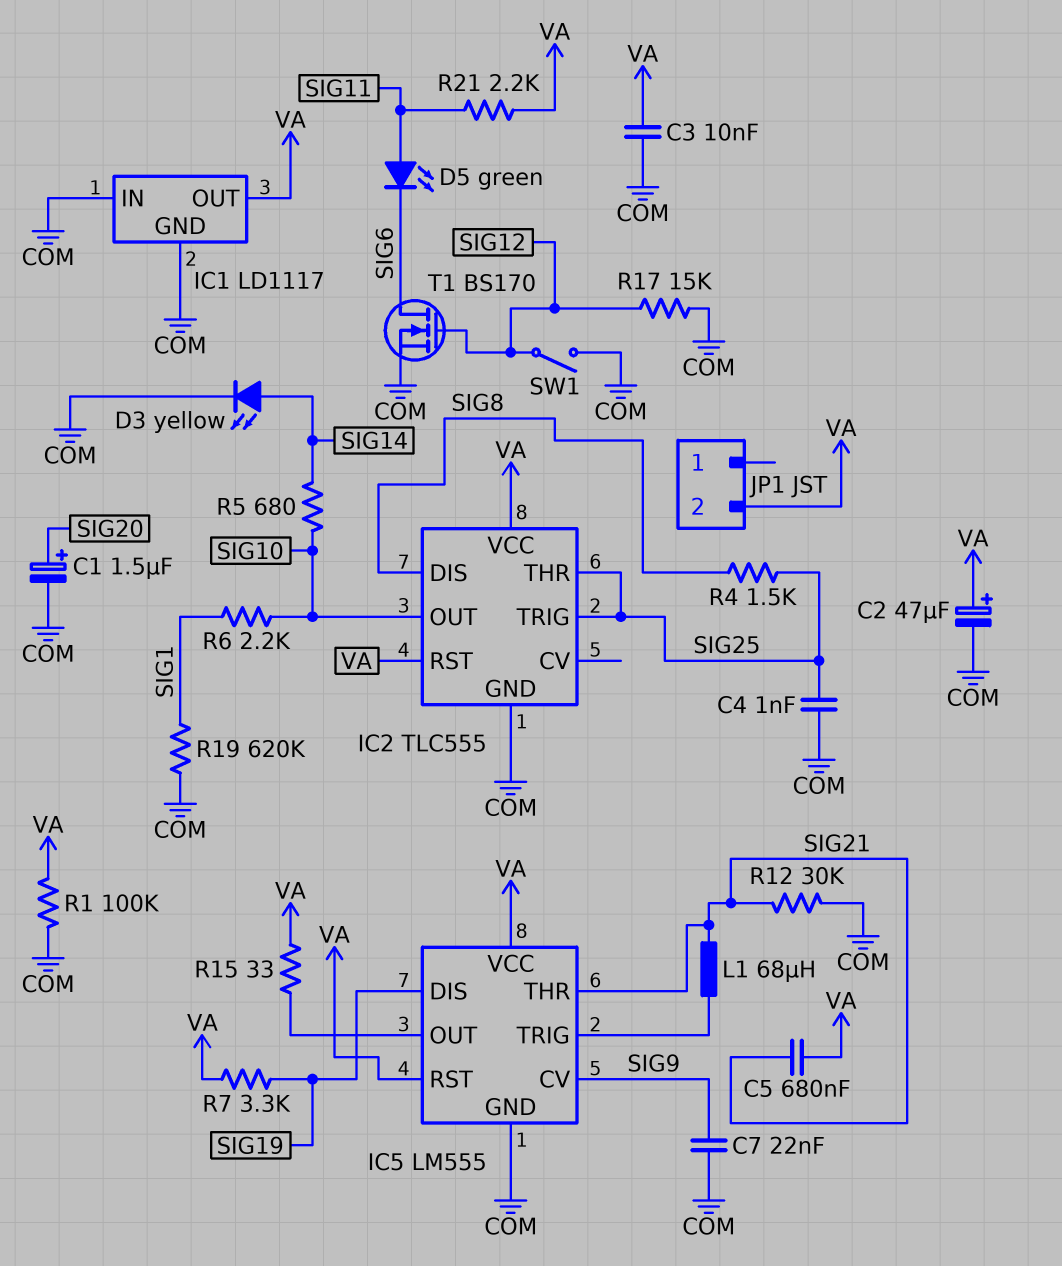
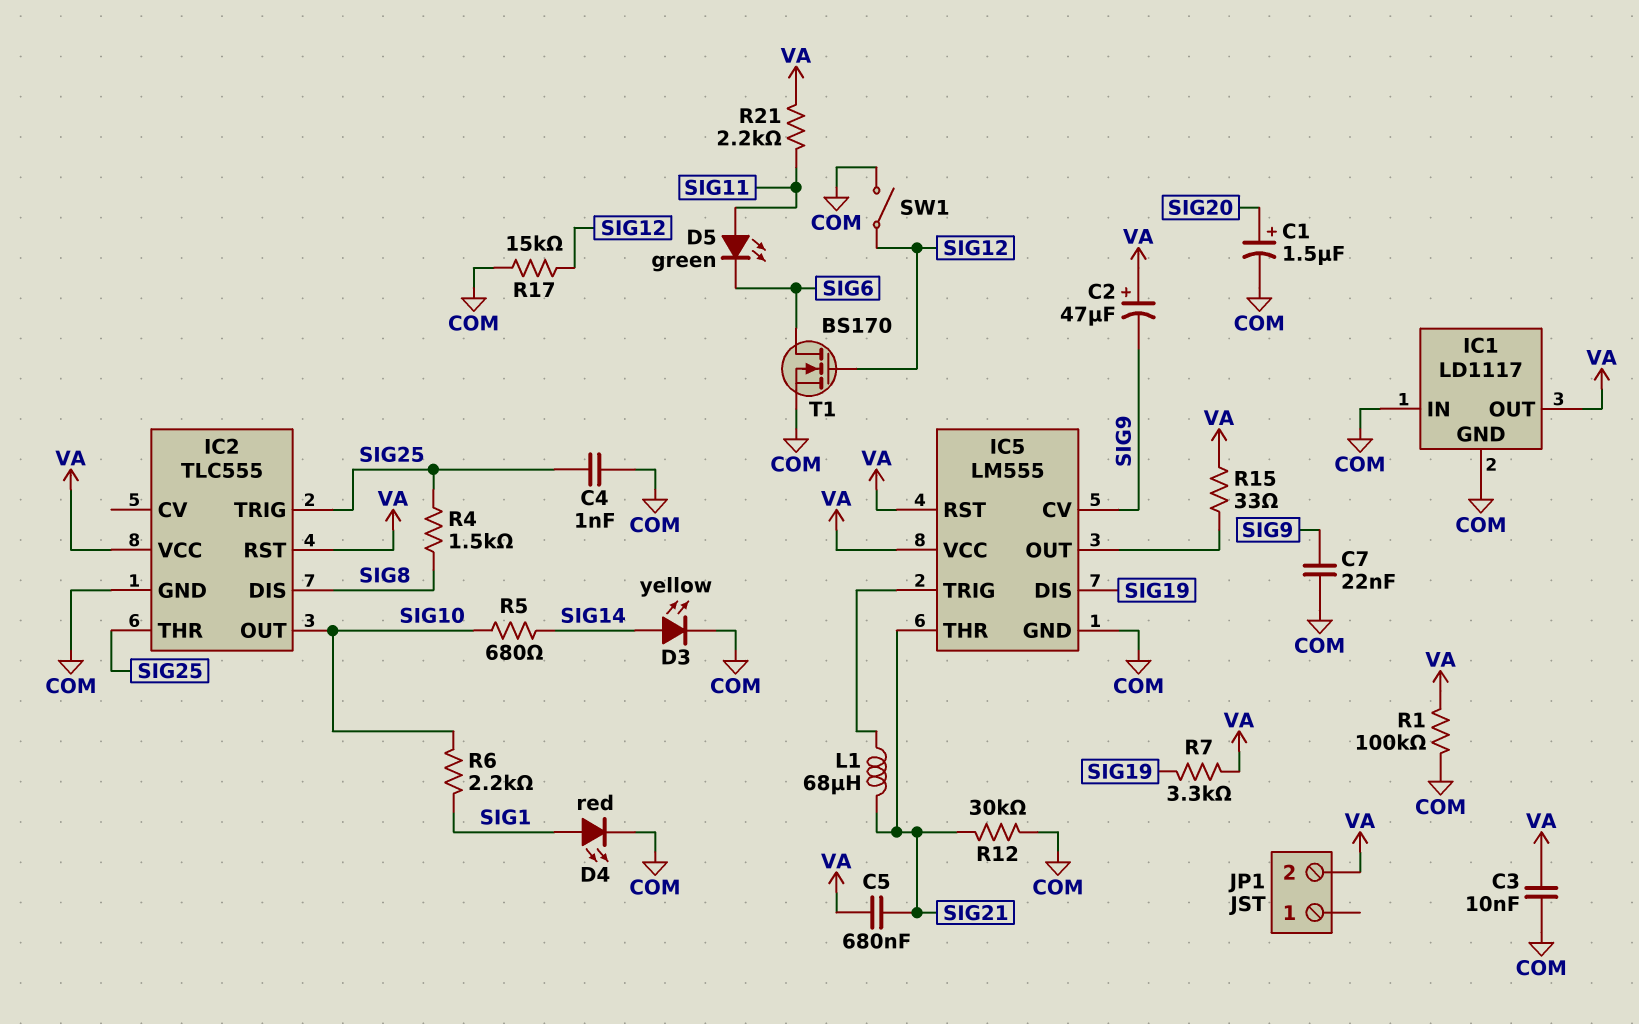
C2: 47uF (plus VA, minus COM) -> 47uF (plus VA, minus SIG9)
D4: none -> LED red (A SIG1, K COM)
R19: 620k (COM, SIG1) -> none

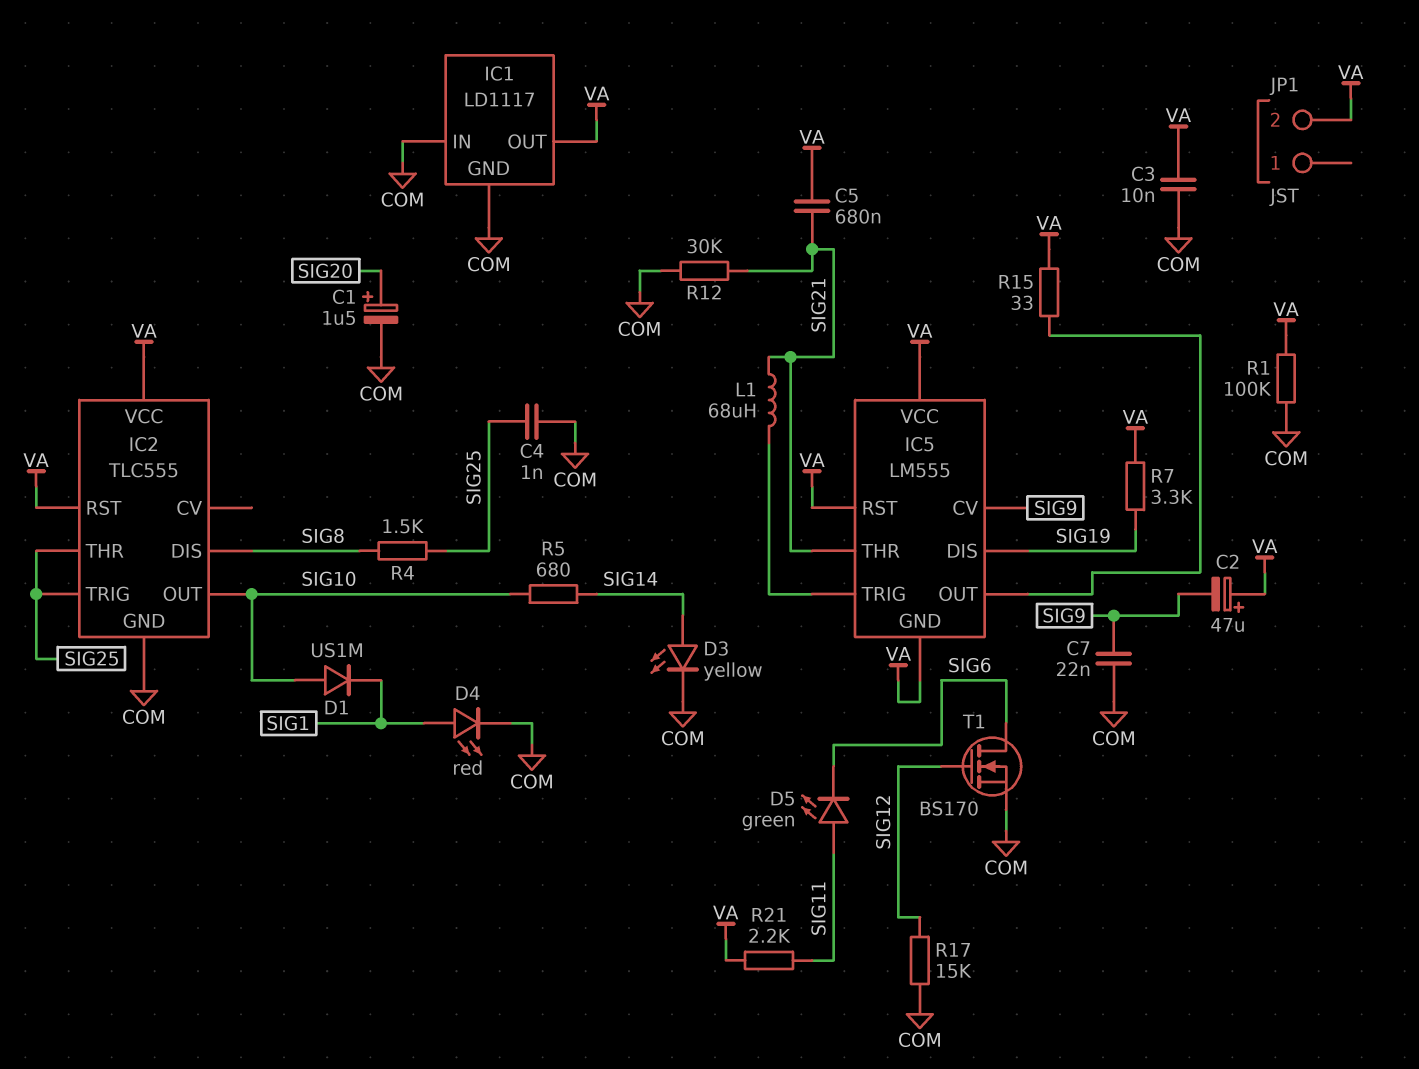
D1: none -> diode US1M (A SIG10, K SIG1)
IC5 pin GND: COM -> VA
R6: 2.2k (SIG1, SIG10) -> none
SW1: switch (COM, SIG12) -> none

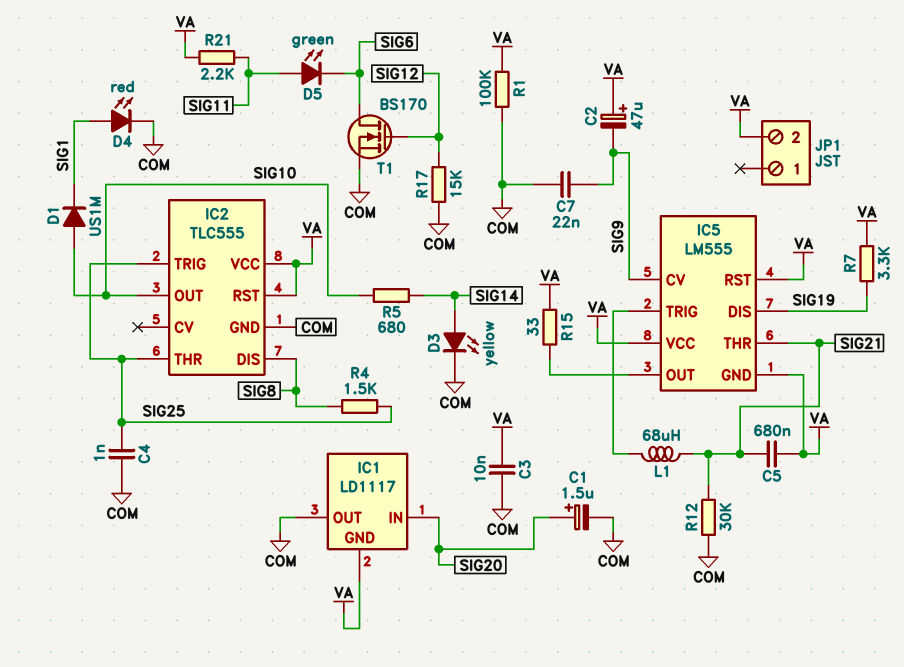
IC1 pin GND: COM -> VA
IC1 pin IN: COM -> SIG20
IC1 pin OUT: VA -> COM

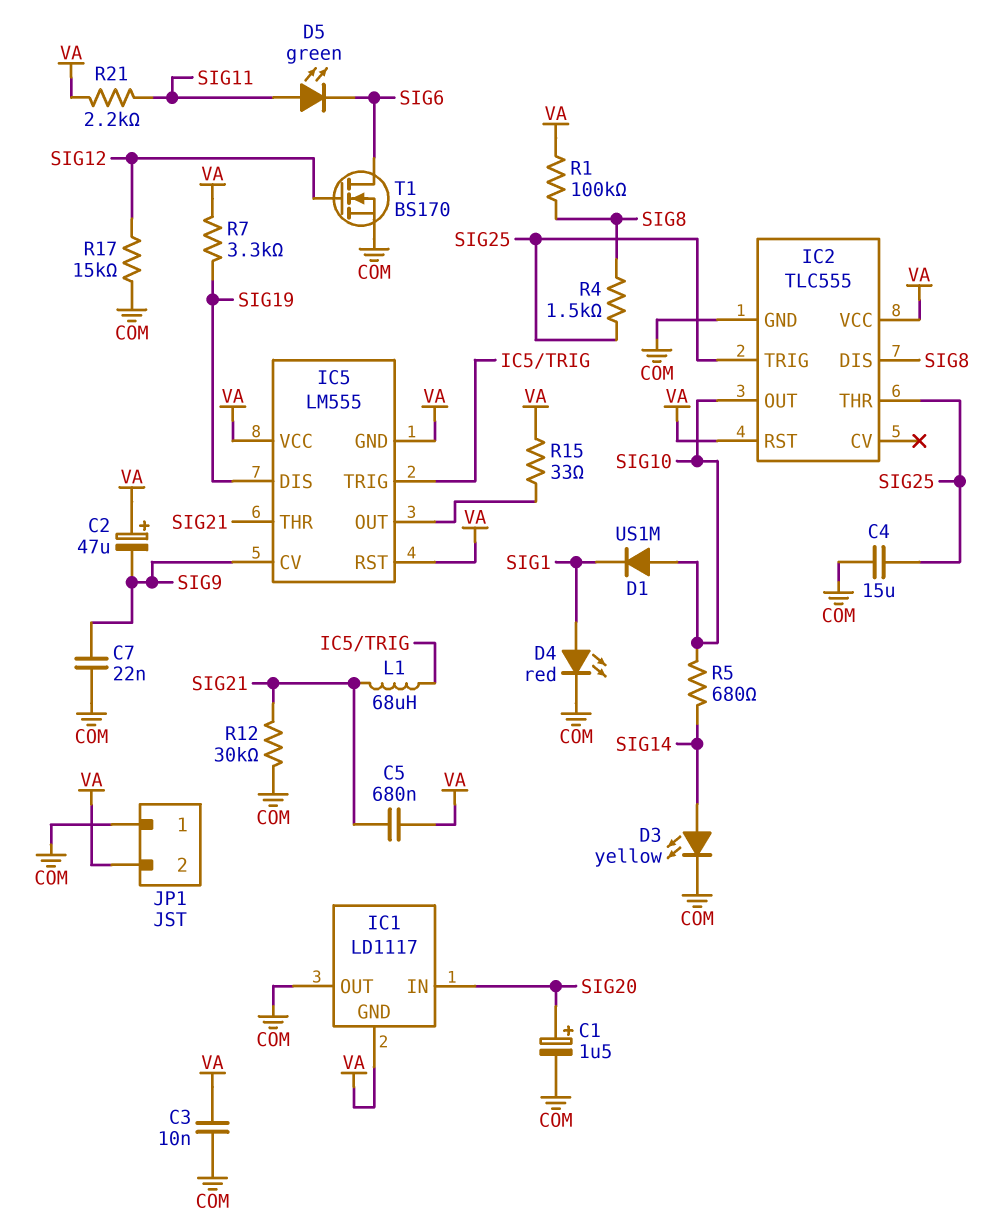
C4: 1nF (COM, SIG25) -> 15uF (COM, SIG25)
JP1 pin 1: none -> COM
R1: 100k (COM, VA) -> 100k (SIG8, VA)

